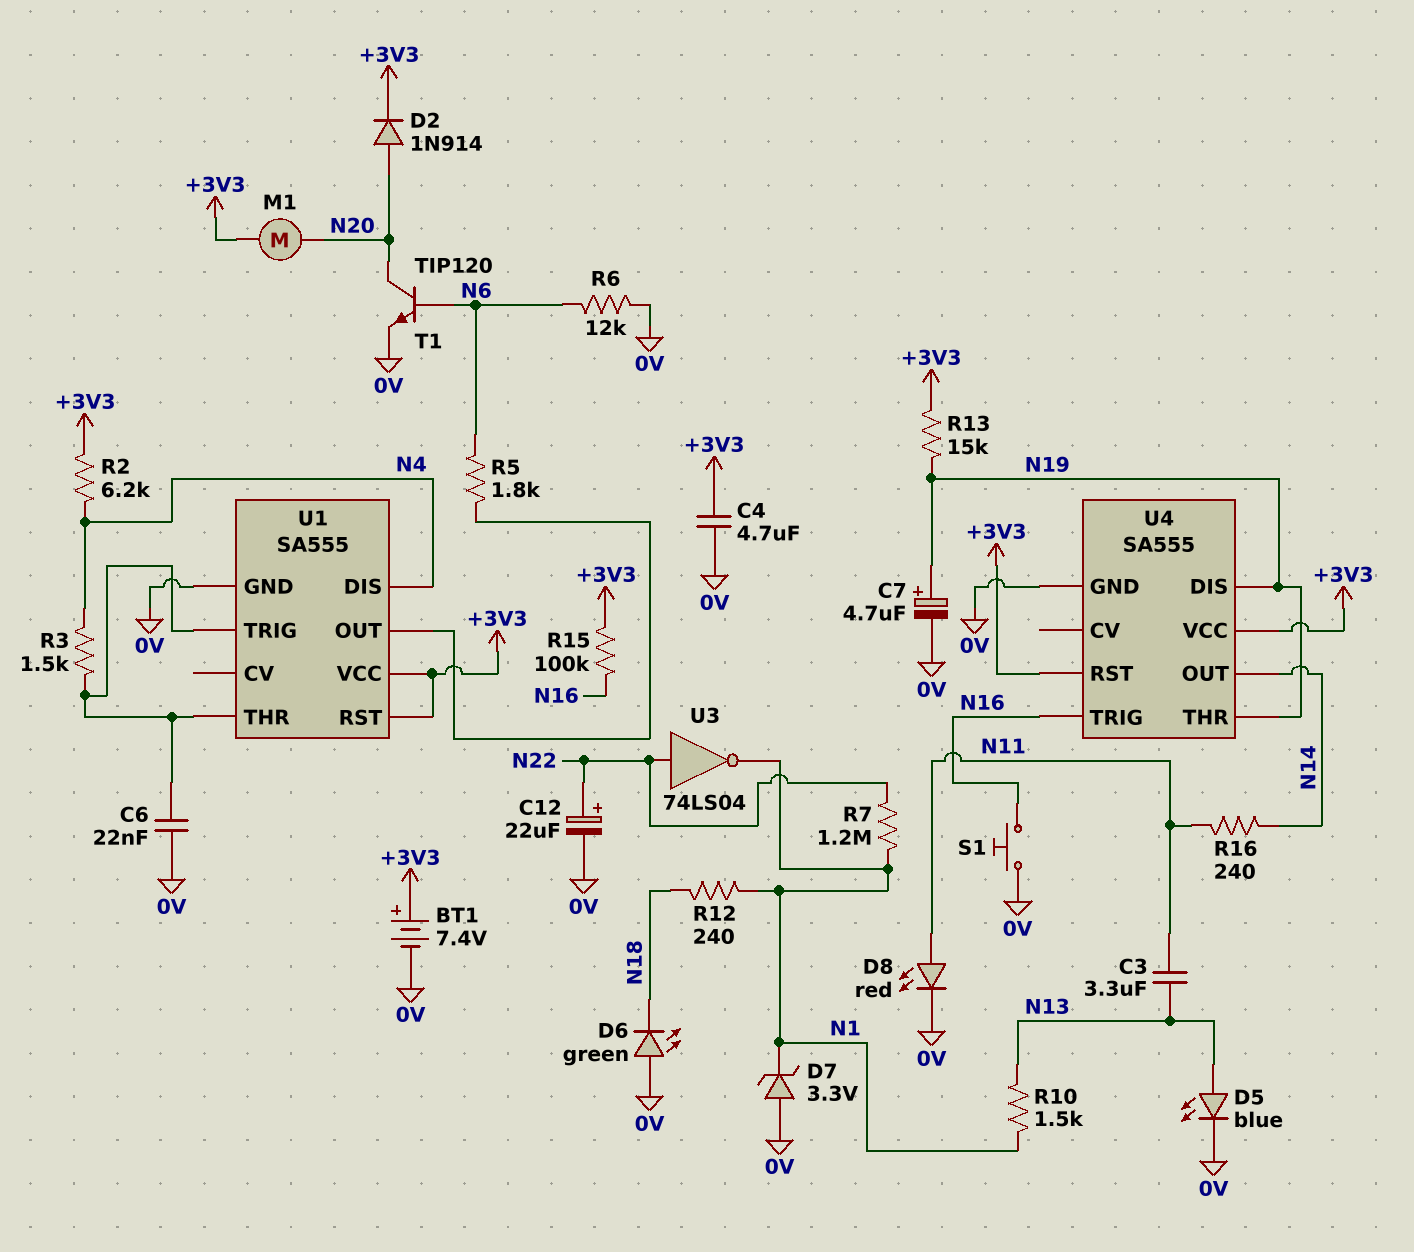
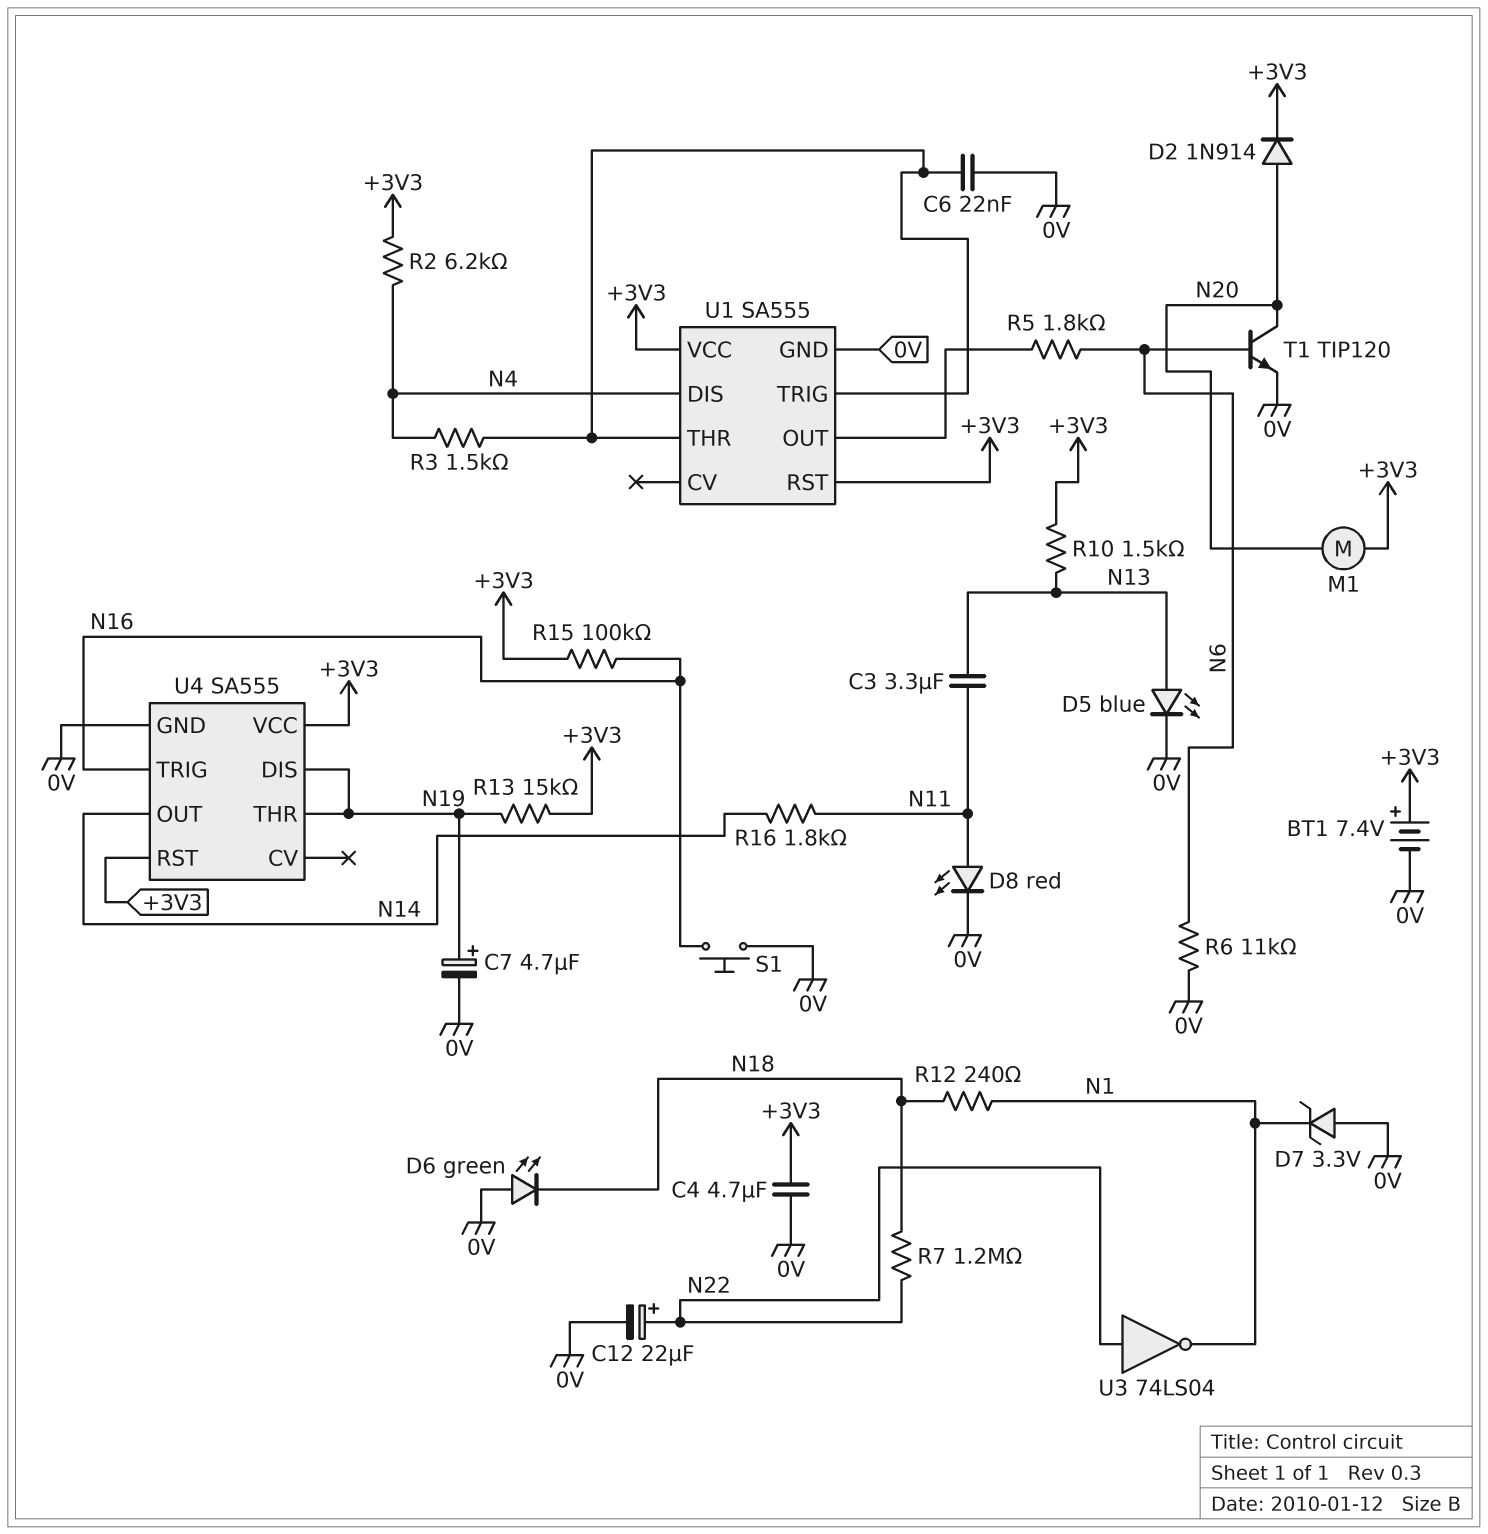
R6: 12k (0V, N6) -> 11k (0V, N6)
R7: 1.2M (N1, N22) -> 1.2M (N18, N22)
R10: 1.5k (N1, N13) -> 1.5k (+3V3, N13)
R16: 240 (N11, N14) -> 1.8k (N11, N14)

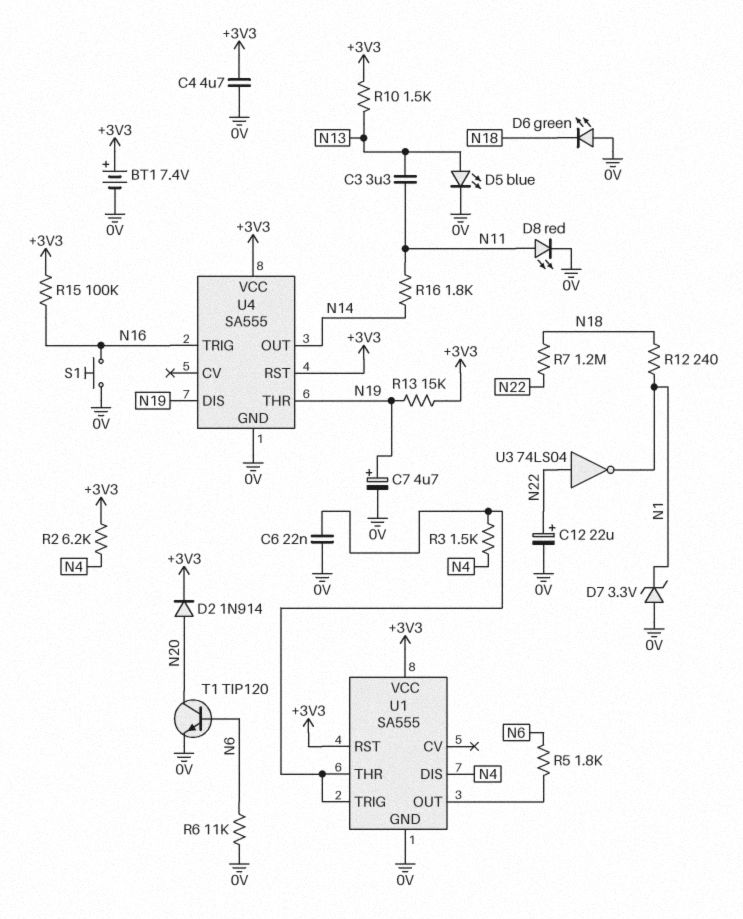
M1: motor (+3V3, N20) -> none

